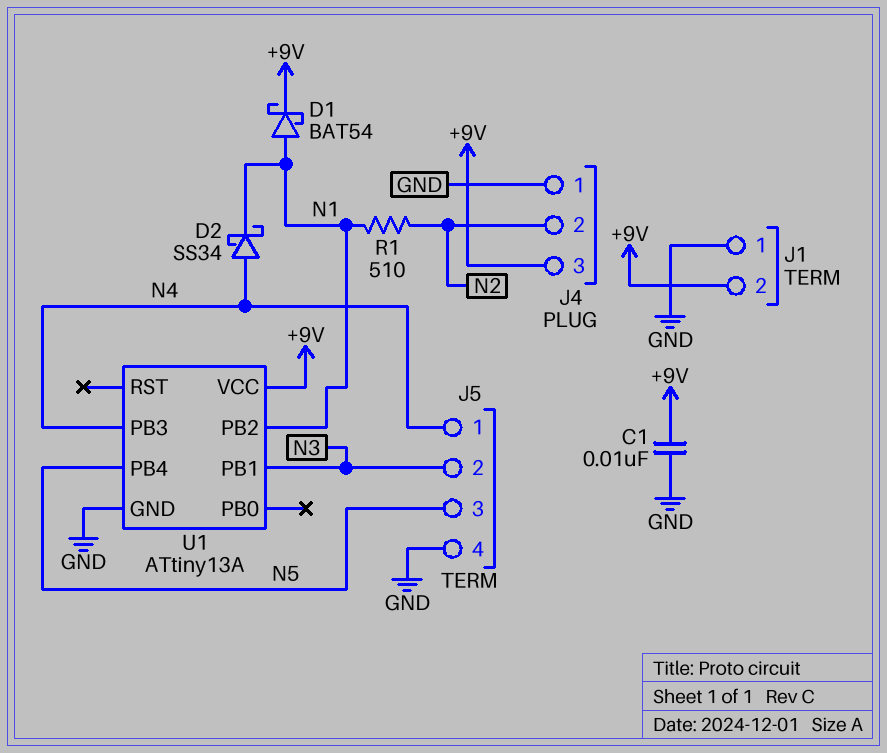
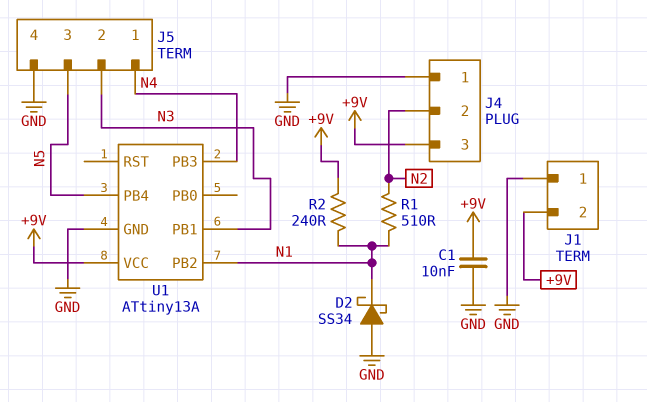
D1: schottky BAT54 (A N1, K +9V) -> none
D2: schottky SS34 (A N4, K N1) -> schottky SS34 (A GND, K N1)
R2: none -> 240 (+9V, N1)

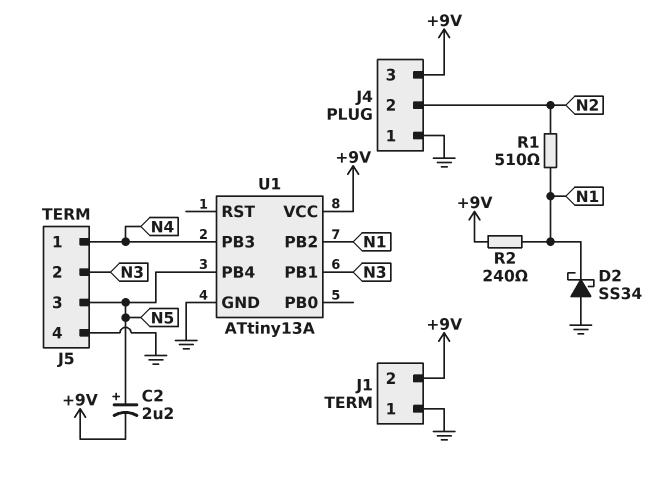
C1: 10nF (+9V, GND) -> none
C2: none -> 2.2uF (plus N5, minus +9V)

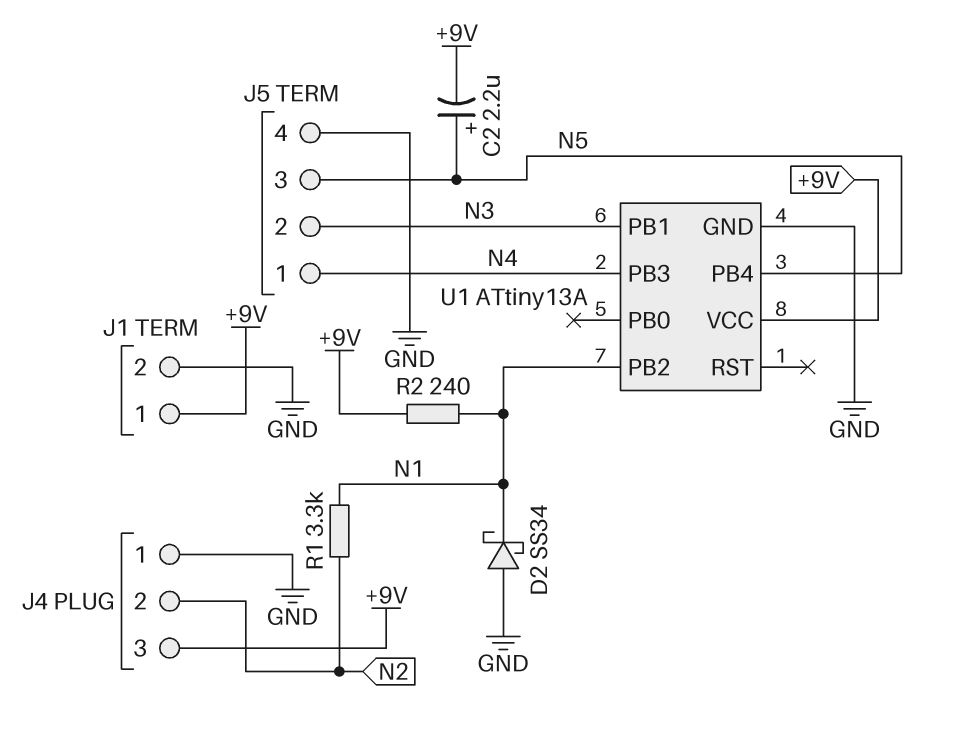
J1 pin 1: GND -> +9V
J1 pin 2: +9V -> GND
R1: 510 (N1, N2) -> 3.3k (N1, N2)

